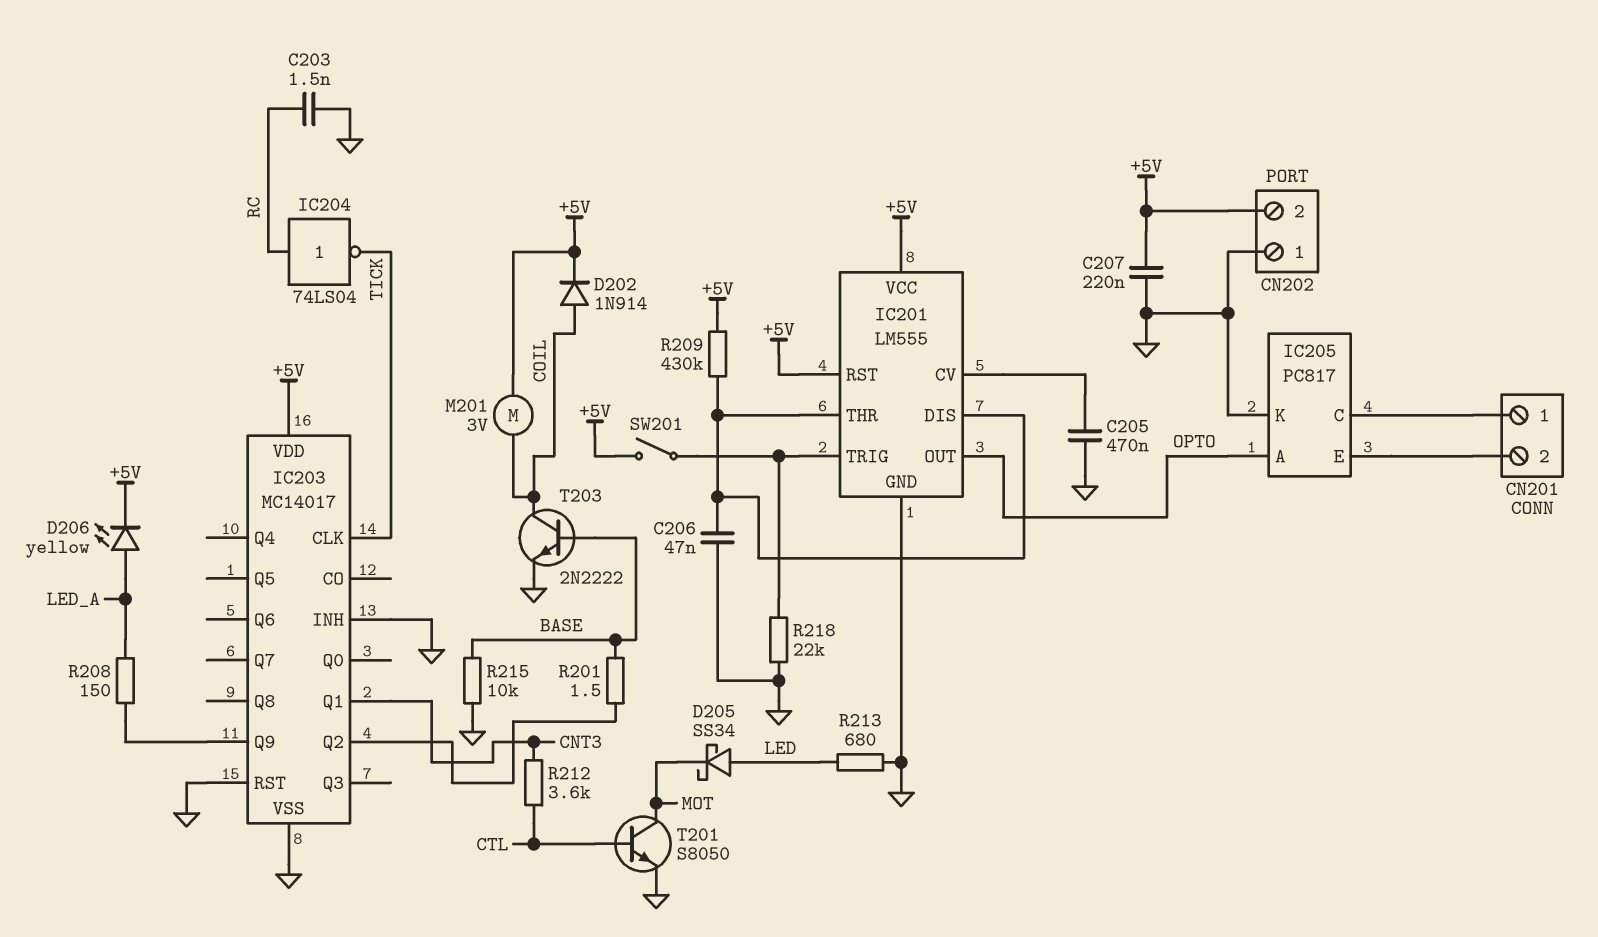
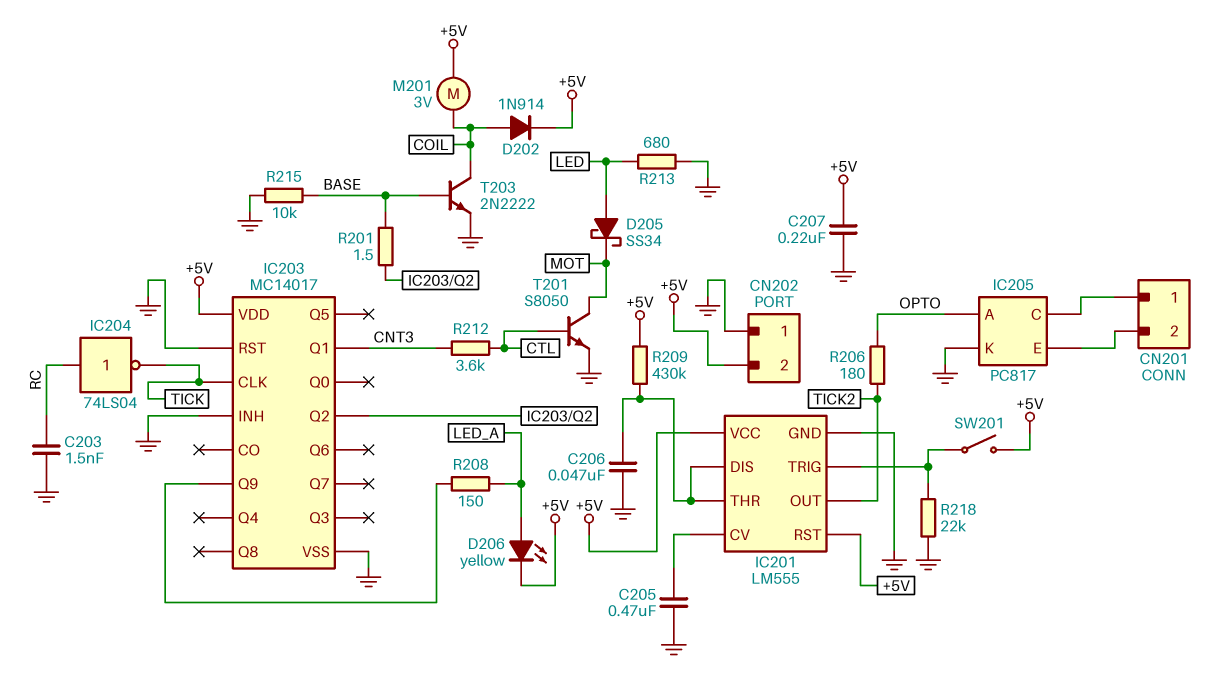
IC201 pin OUT: OPTO -> TICK2
R206: none -> 180 (OPTO, TICK2)

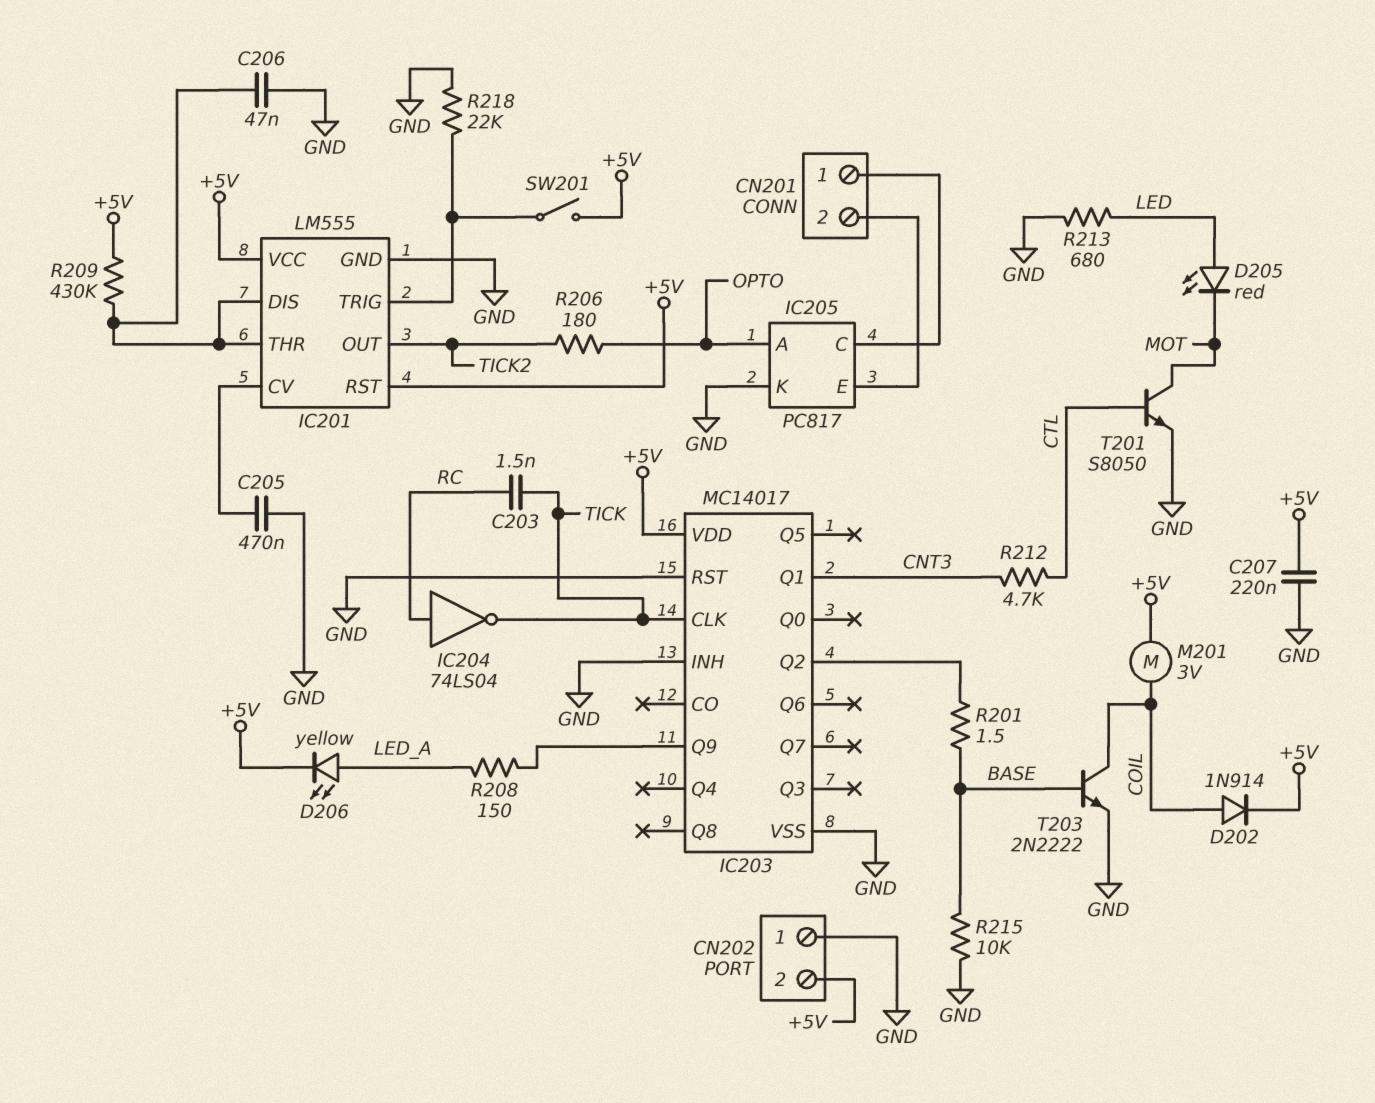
C203: 1.5nF (GND, RC) -> 1.5nF (RC, TICK)
D205: schottky SS34 (A LED, K MOT) -> LED red (A LED, K MOT)
R212: 3.6k (CNT3, CTL) -> 4.7k (CNT3, CTL)

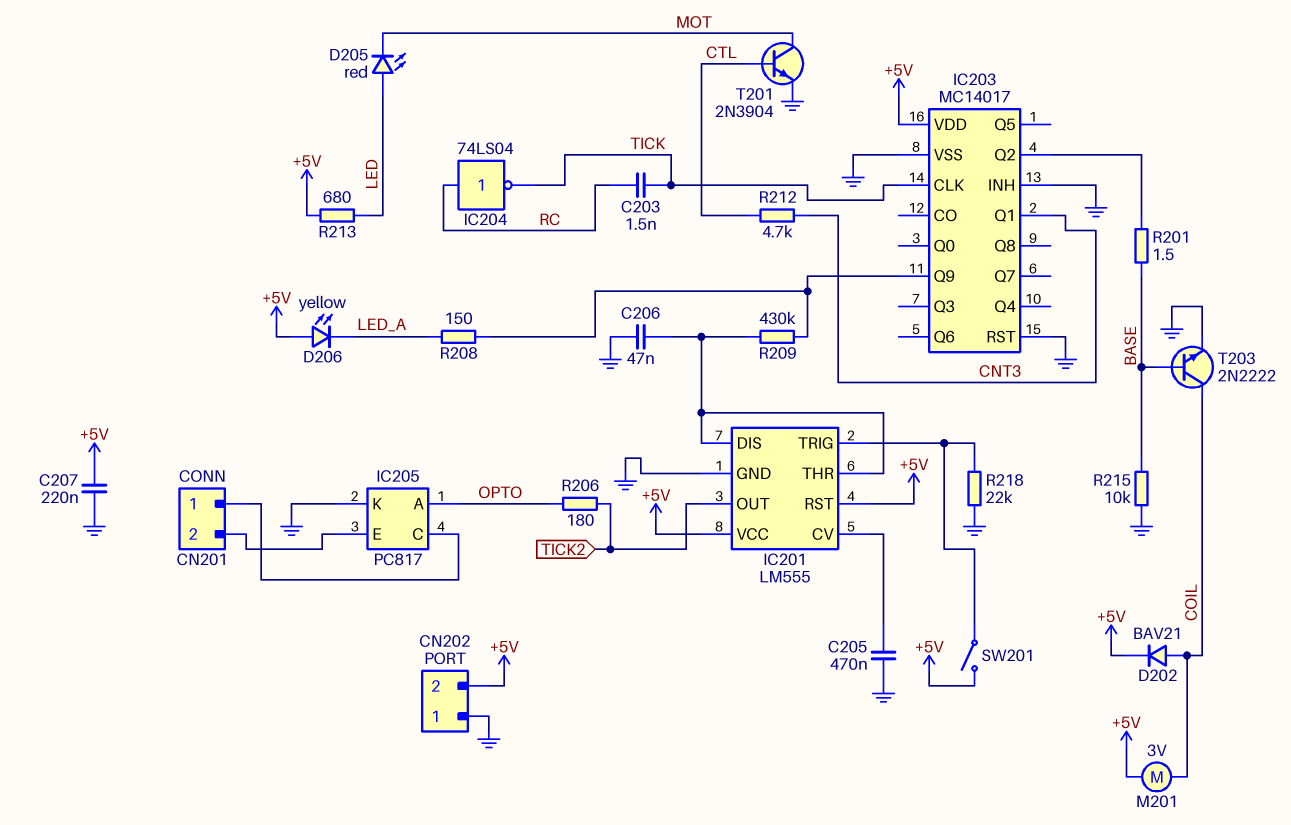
D202: diode 1N914 (A COIL, K +5V) -> diode BAV21 (A COIL, K +5V)
D206: LED yellow (A LED_A, K +5V) -> LED yellow (A +5V, K LED_A)
R209: 430k (+5V, IC201/DIS) -> 430k (IC201/DIS, IC203/Q9)
R213: 680 (GND, LED) -> 680 (+5V, LED)
T201: NPN S8050 (B CTL, C MOT, E GND) -> NPN 2N3904 (B CTL, C MOT, E GND)

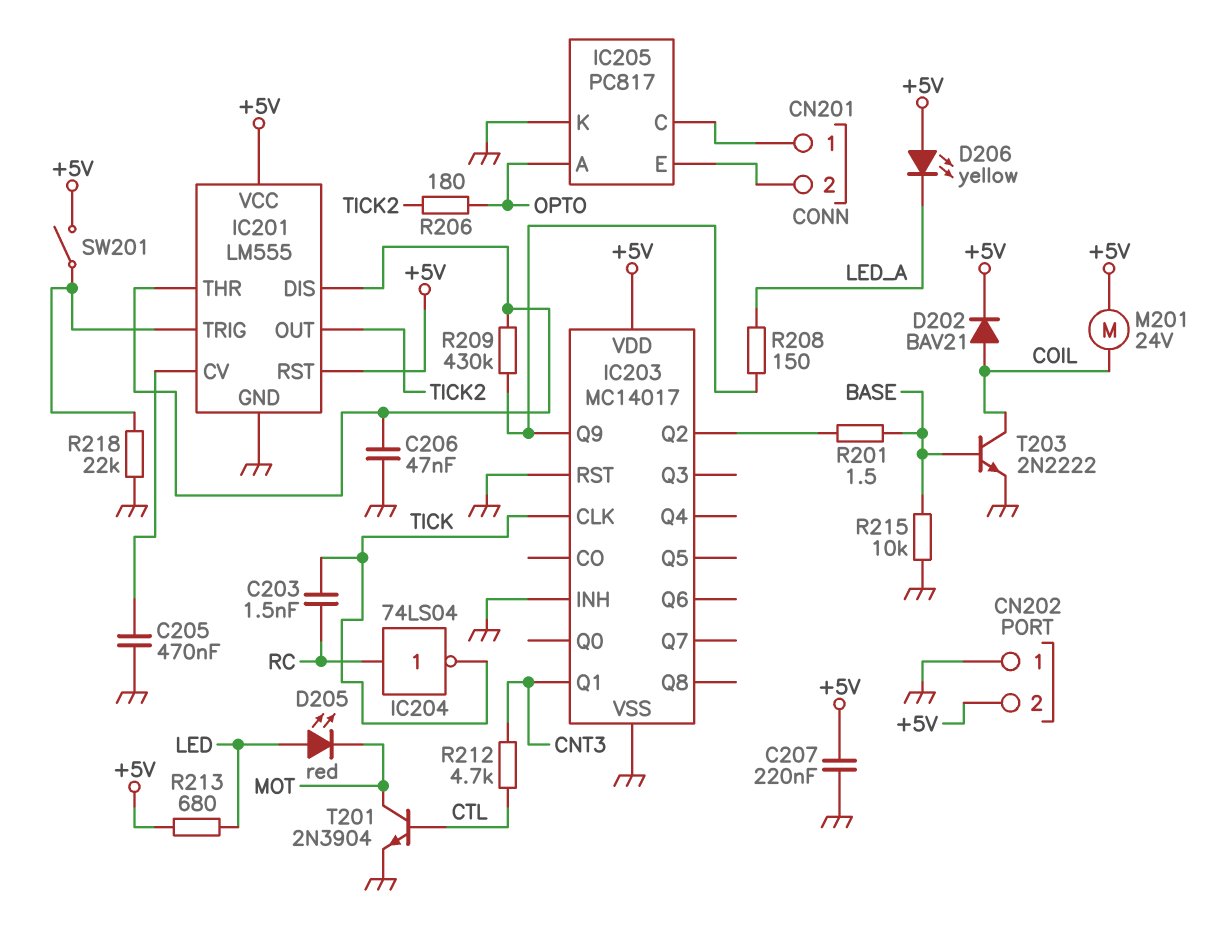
M201: motor 3V (+5V, COIL) -> motor 24V (+5V, COIL)

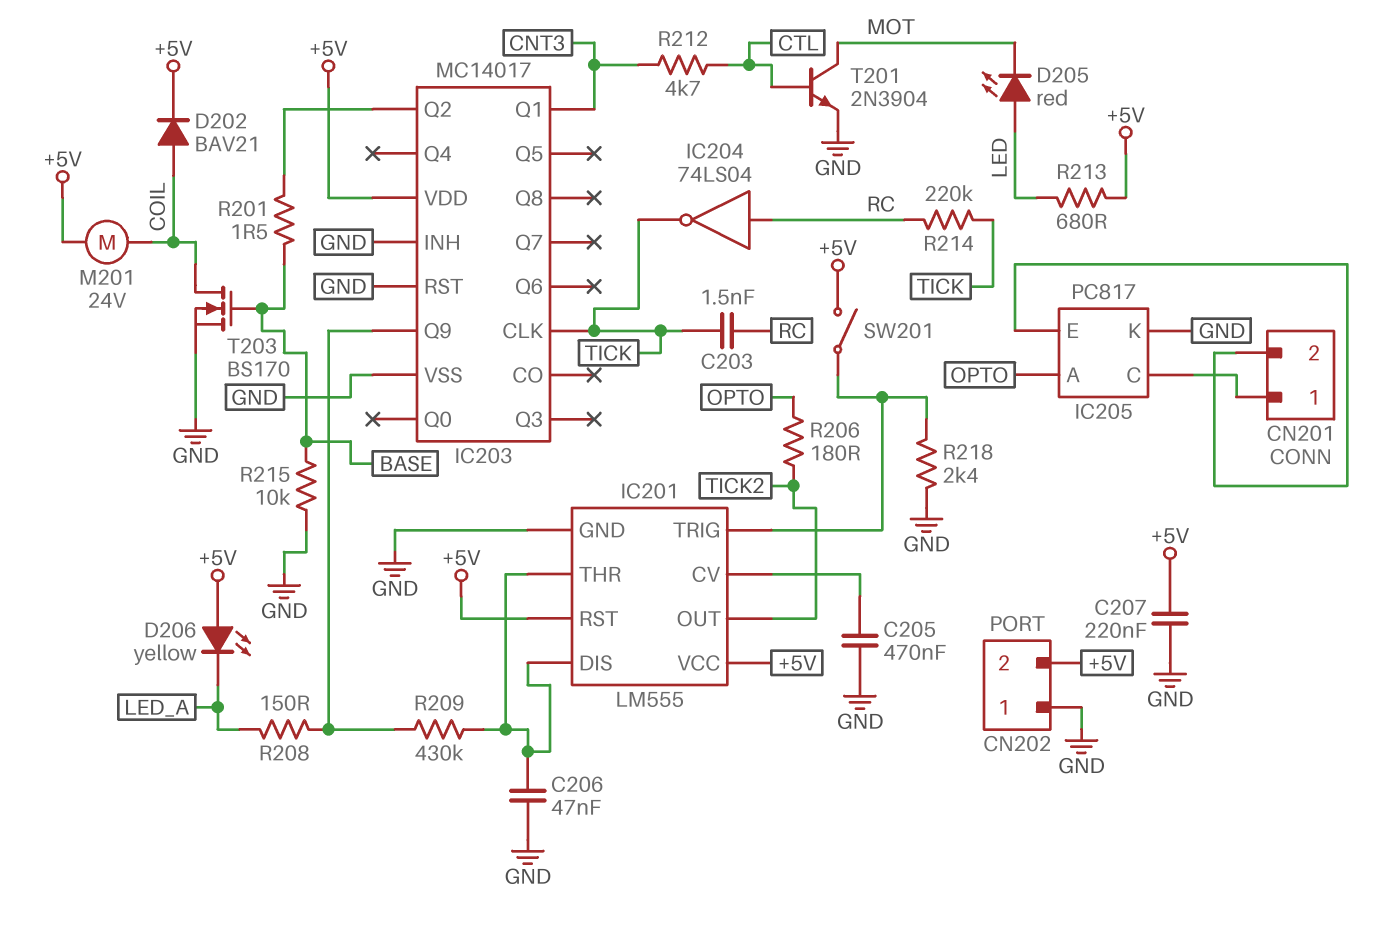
R214: none -> 220k (RC, TICK)
R218: 22k (GND, IC201/TRIG) -> 2.4k (GND, IC201/TRIG)
T203: NPN 2N2222 (B BASE, C COIL, E GND) -> NMOS BS170 (G BASE, D COIL, S GND)

